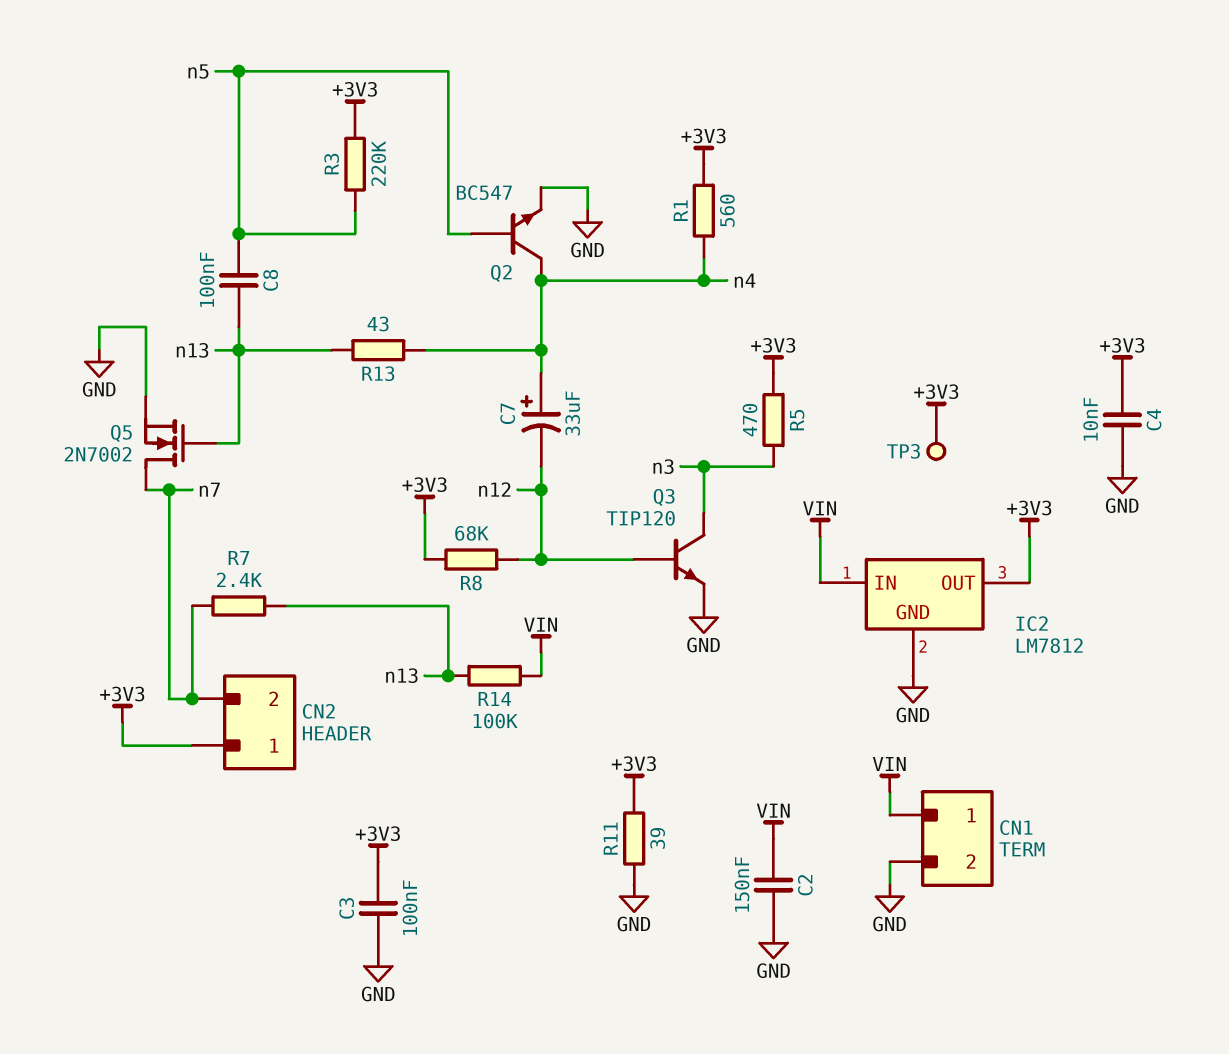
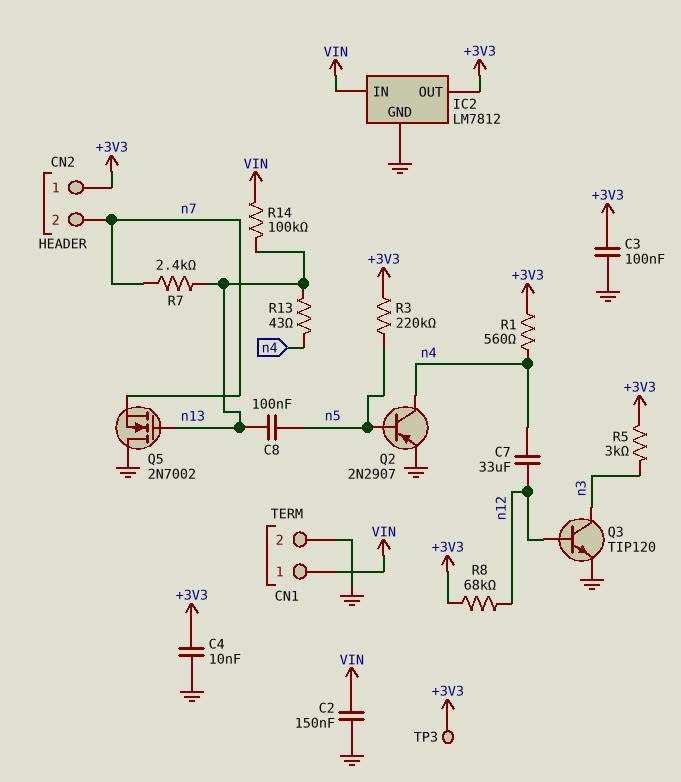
C7: 33uF (plus n4, minus n12) -> 33uF (n4, n12)
Q2: NPN BC547 (B n5, C n4, E GND) -> PNP 2N2907 (B n5, C n4, E GND)
Q5: NMOS 2N7002 (G n13, D n7, S GND) -> NMOS 2N7002 (G n13, D GND, S n7)
R5: 470 (+3V3, n3) -> 3k (+3V3, n3)
R11: 39 (+3V3, GND) -> none

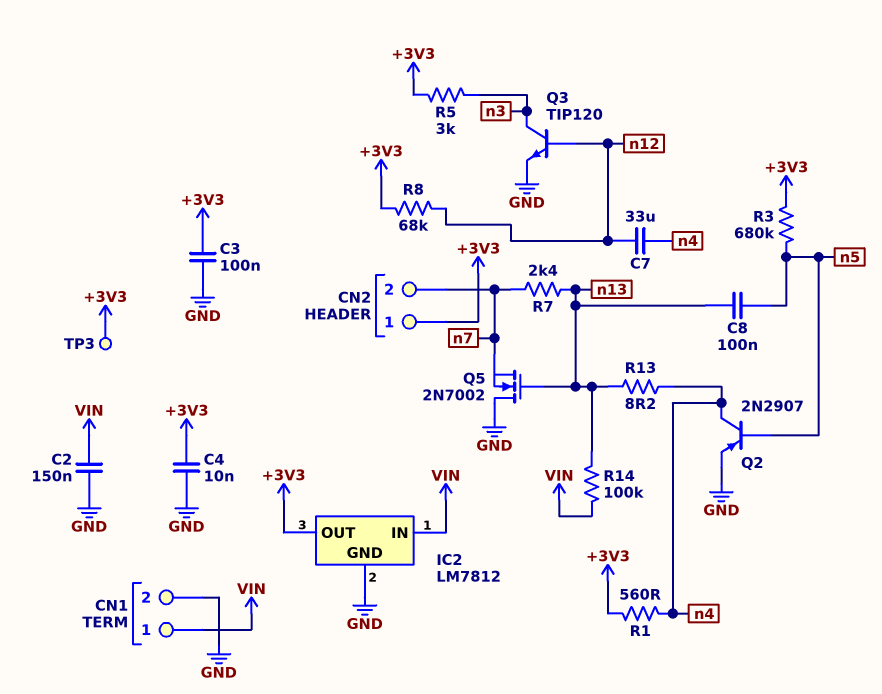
R3: 220k (+3V3, n5) -> 680k (+3V3, n5)
R13: 43 (n4, n13) -> 8.2 (n4, n13)

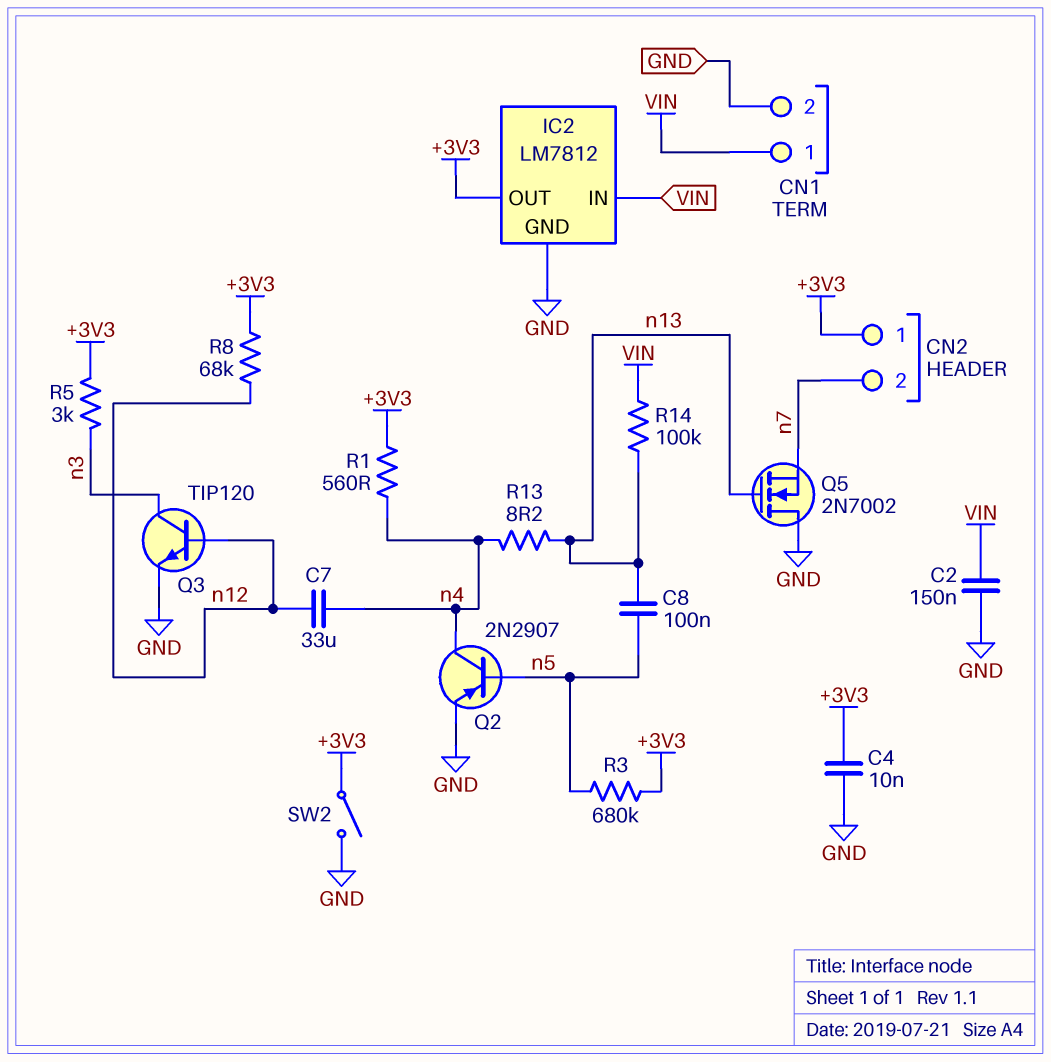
C3: 100nF (+3V3, GND) -> none
R7: 2.4k (n7, n13) -> none
SW2: none -> switch (+3V3, GND)
TP3: test point (+3V3) -> none

